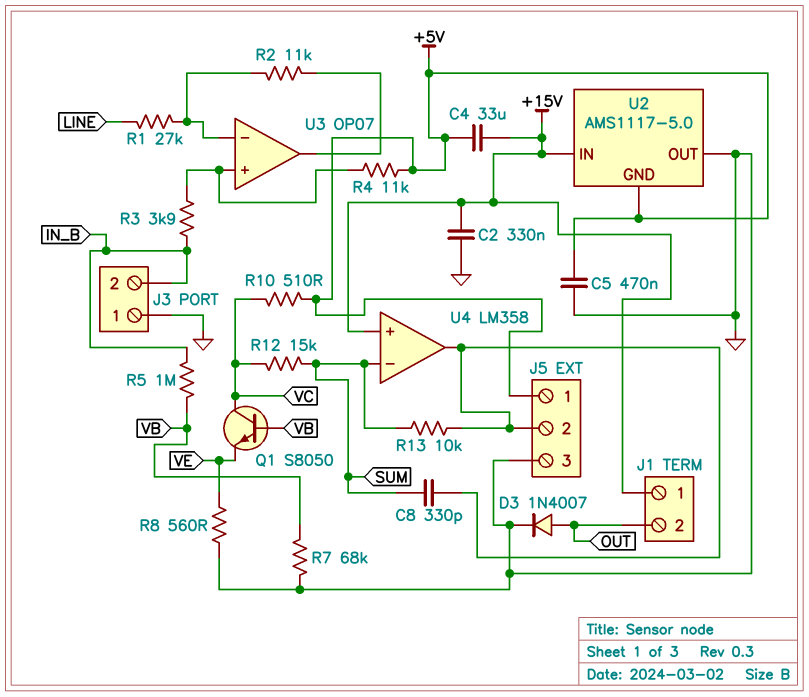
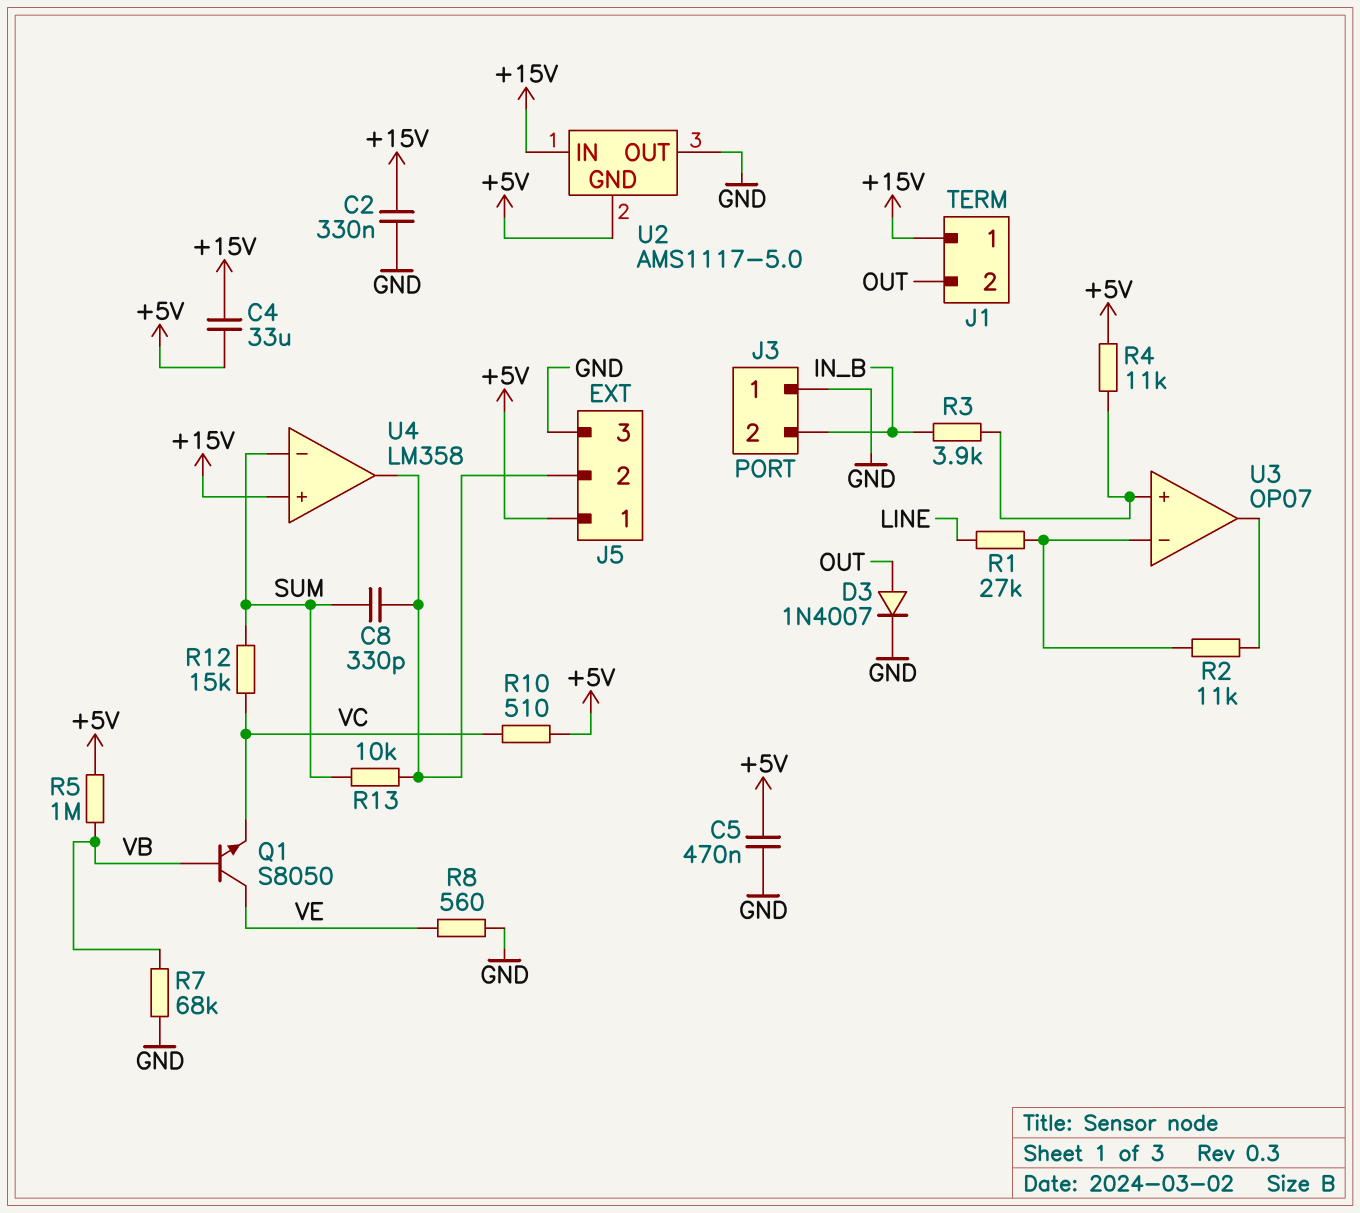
Q1: NPN S8050 (B VB, C VC, E VE) -> NPN S8050 (B VB, C VE, E VC)
R5: 1M (IN_B, VB) -> 1M (+5V, VB)

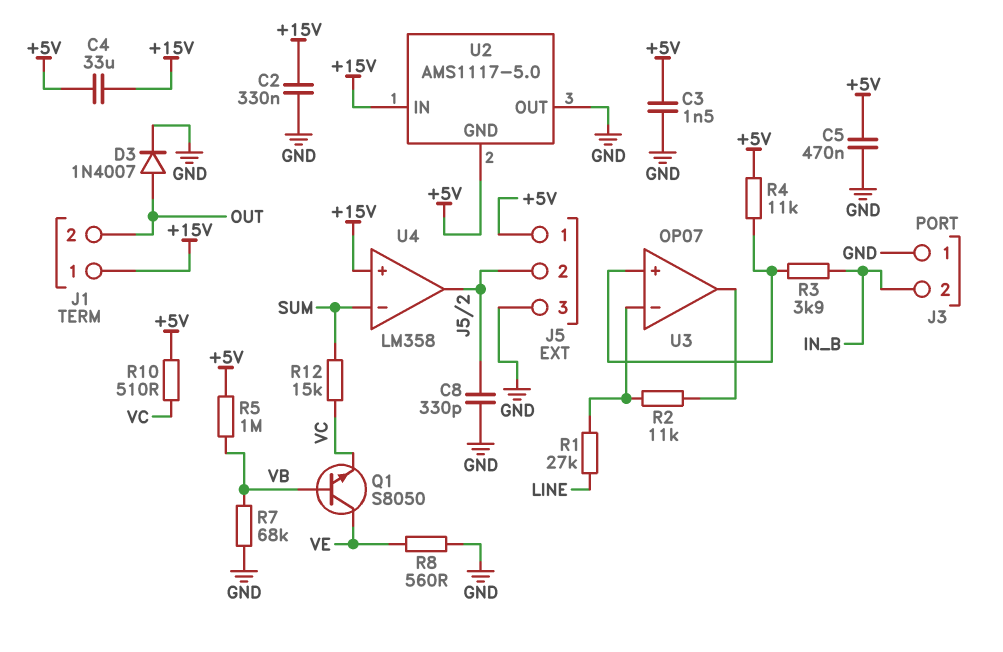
C3: none -> 1.5nF (+5V, GND)
C8: 330pF (J5/2, SUM) -> 330pF (GND, J5/2)
R13: 10k (J5/2, SUM) -> none

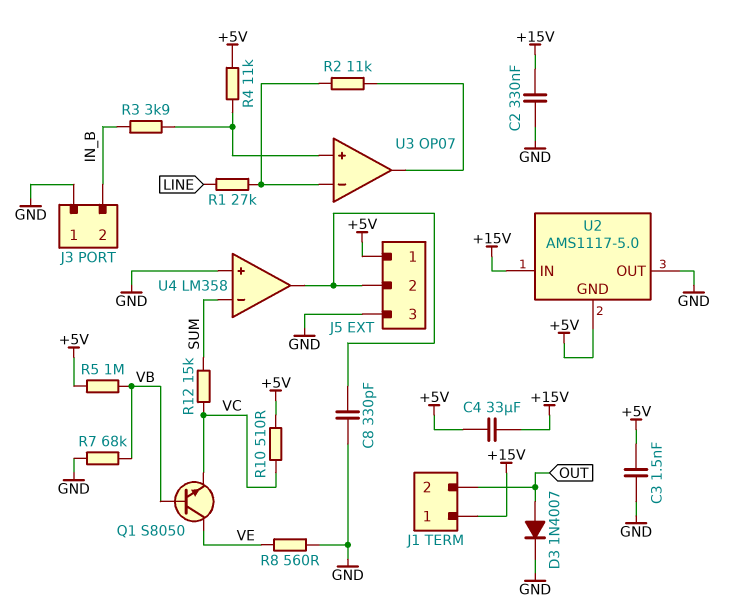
C5: 470nF (+5V, GND) -> none
U4 pin in+: +15V -> GND

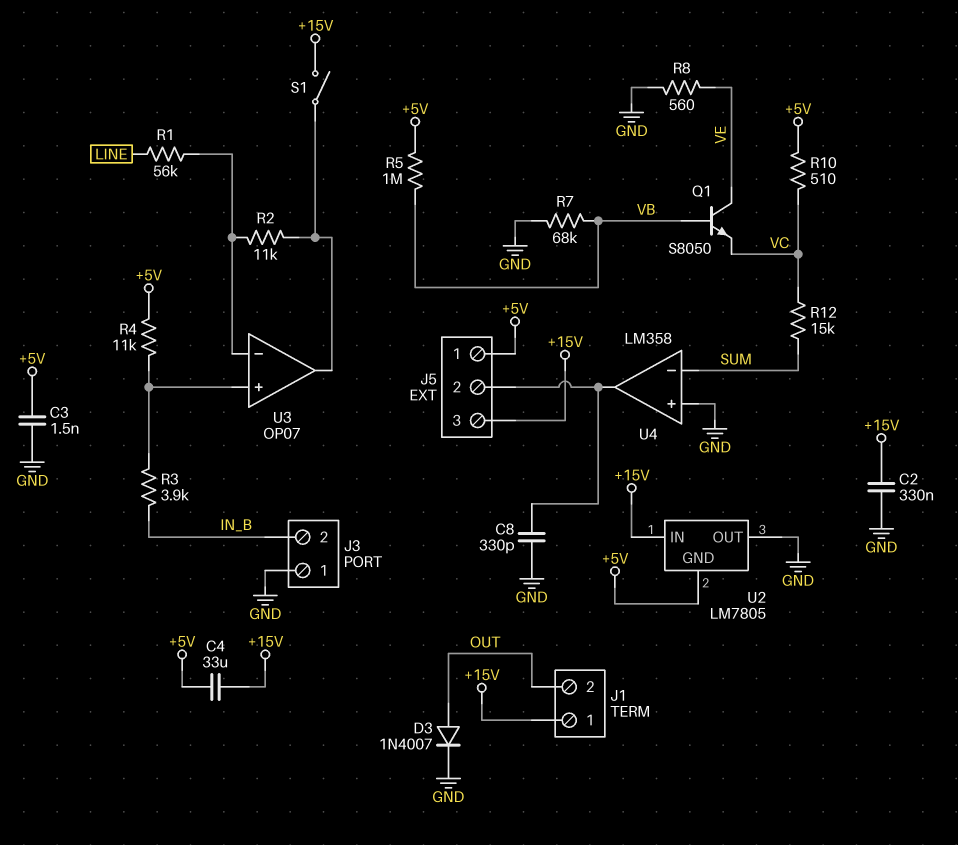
J5 pin 3: GND -> +15V
R1: 27k (LINE, U3/in-) -> 56k (LINE, U3/in-)
S1: none -> switch (+15V, U3/out)
U2: AMS1117-5.0 -> LM7805

